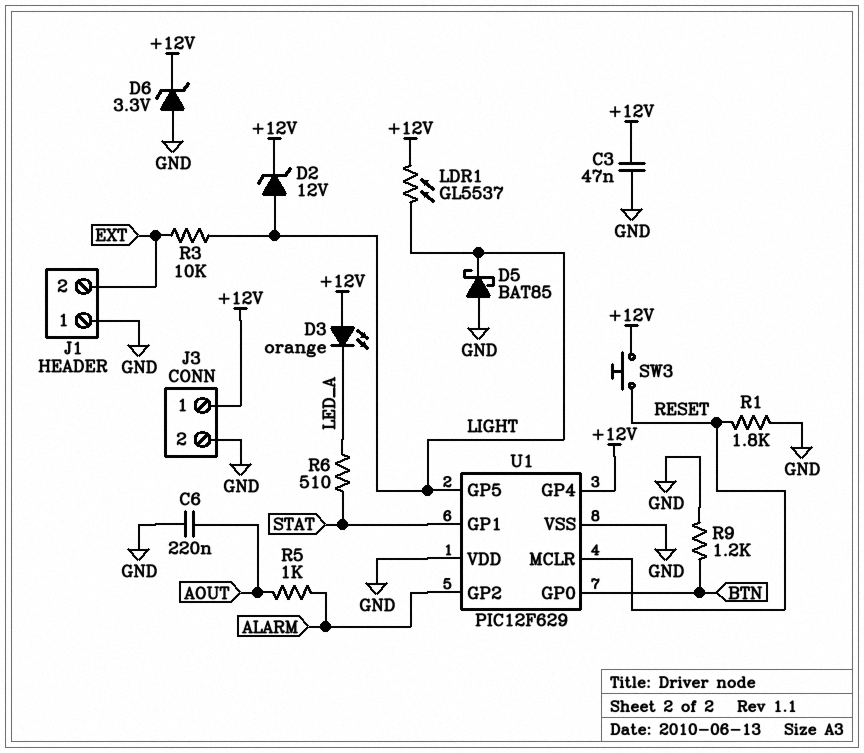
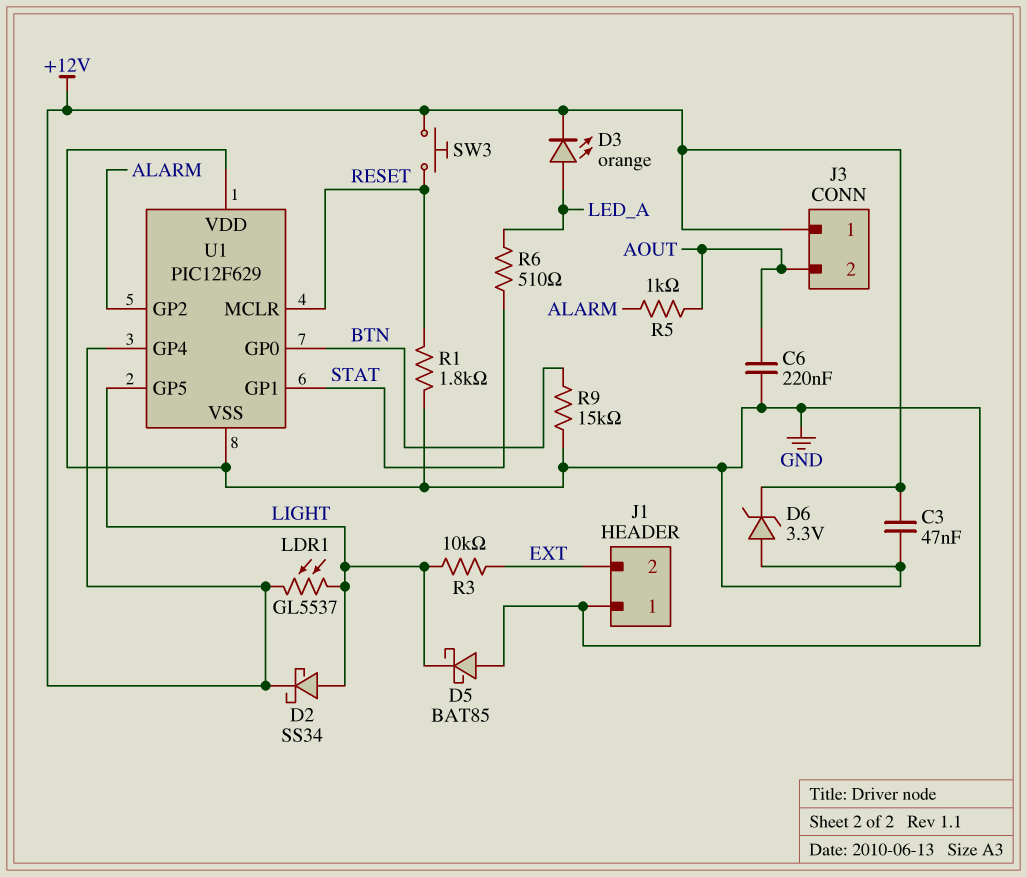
D2: zener 12V (A LIGHT, K +12V) -> schottky SS34 (A LIGHT, K +12V)
D3: LED orange (A +12V, K LED_A) -> LED orange (A LED_A, K +12V)
J3 pin 2: GND -> AOUT
R9: 1.2k (BTN, GND) -> 15k (BTN, GND)

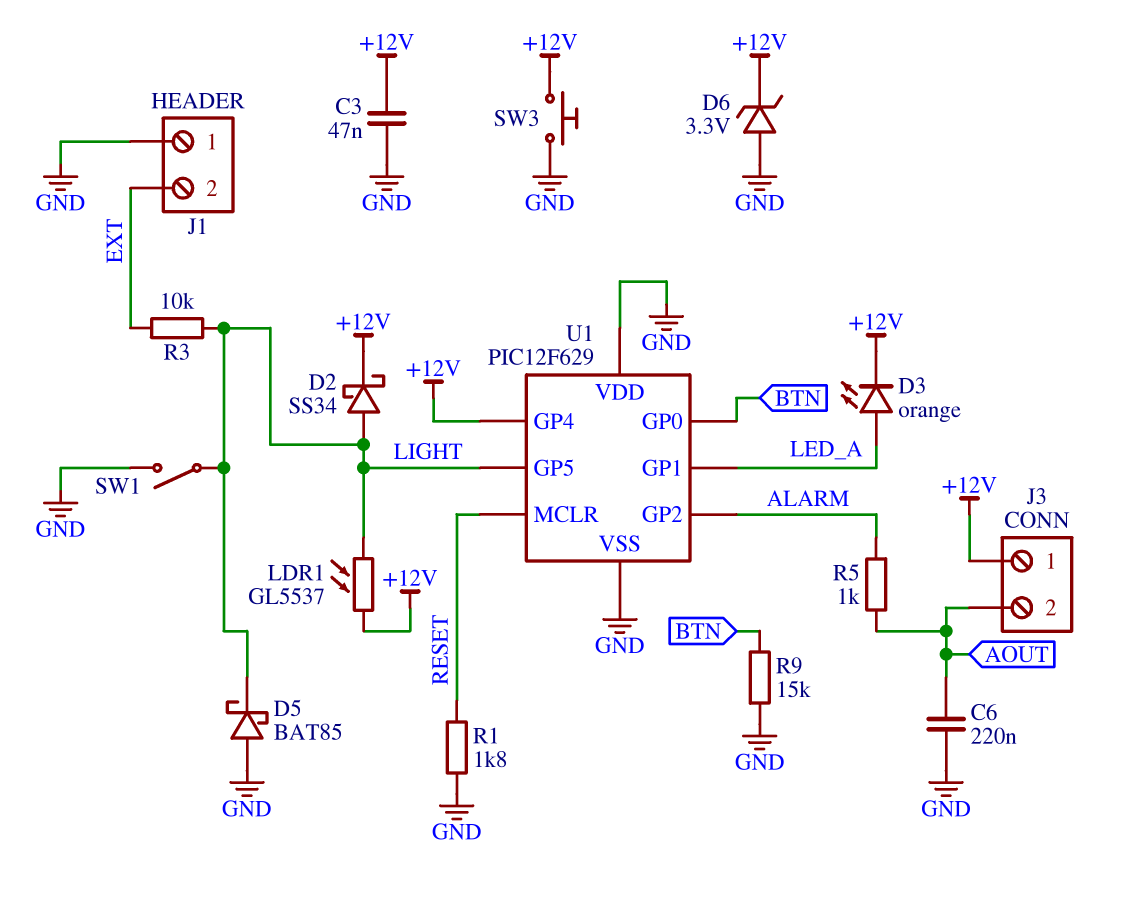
R6: 510 (LED_A, STAT) -> none
SW1: none -> switch (GND, LIGHT)
SW3: button (+12V, RESET) -> button (+12V, GND)
U1 pin GP1: STAT -> LED_A

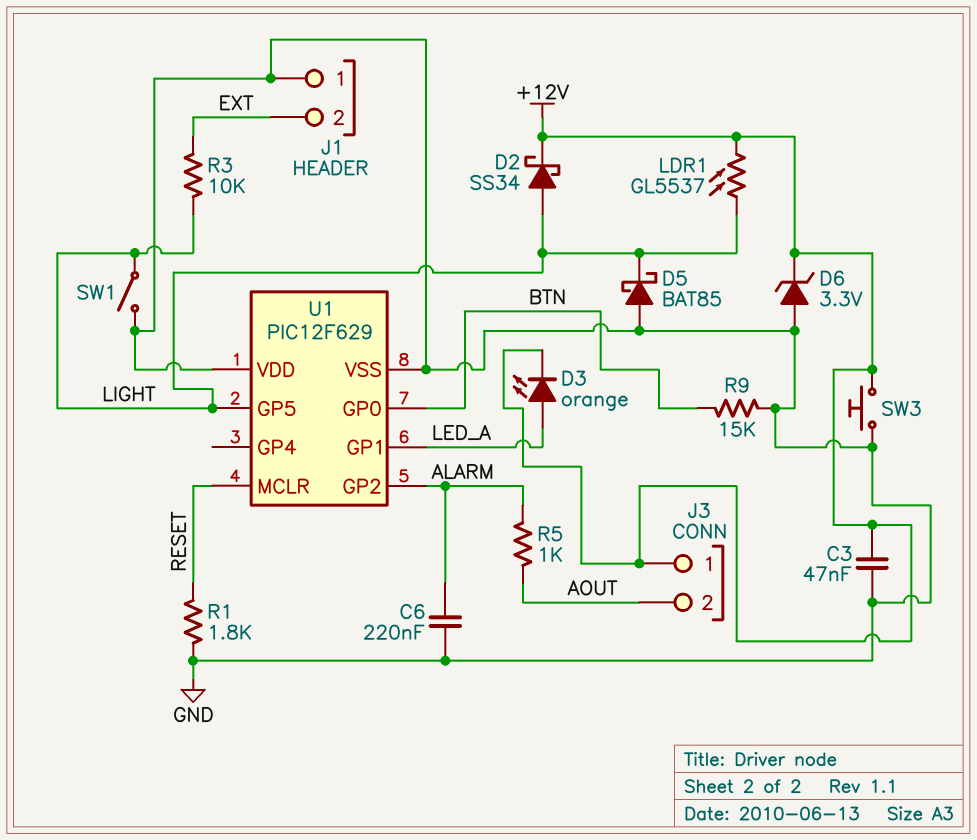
C6: 220nF (AOUT, GND) -> 220nF (ALARM, GND)
U1 pin GP4: +12V -> none

